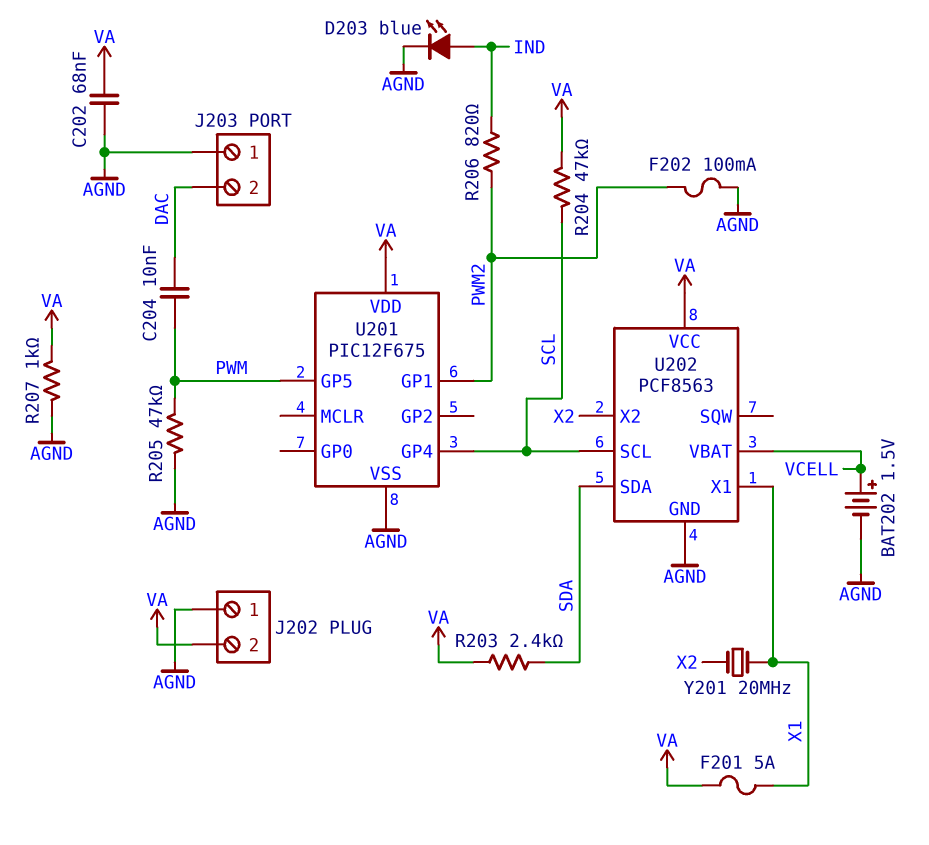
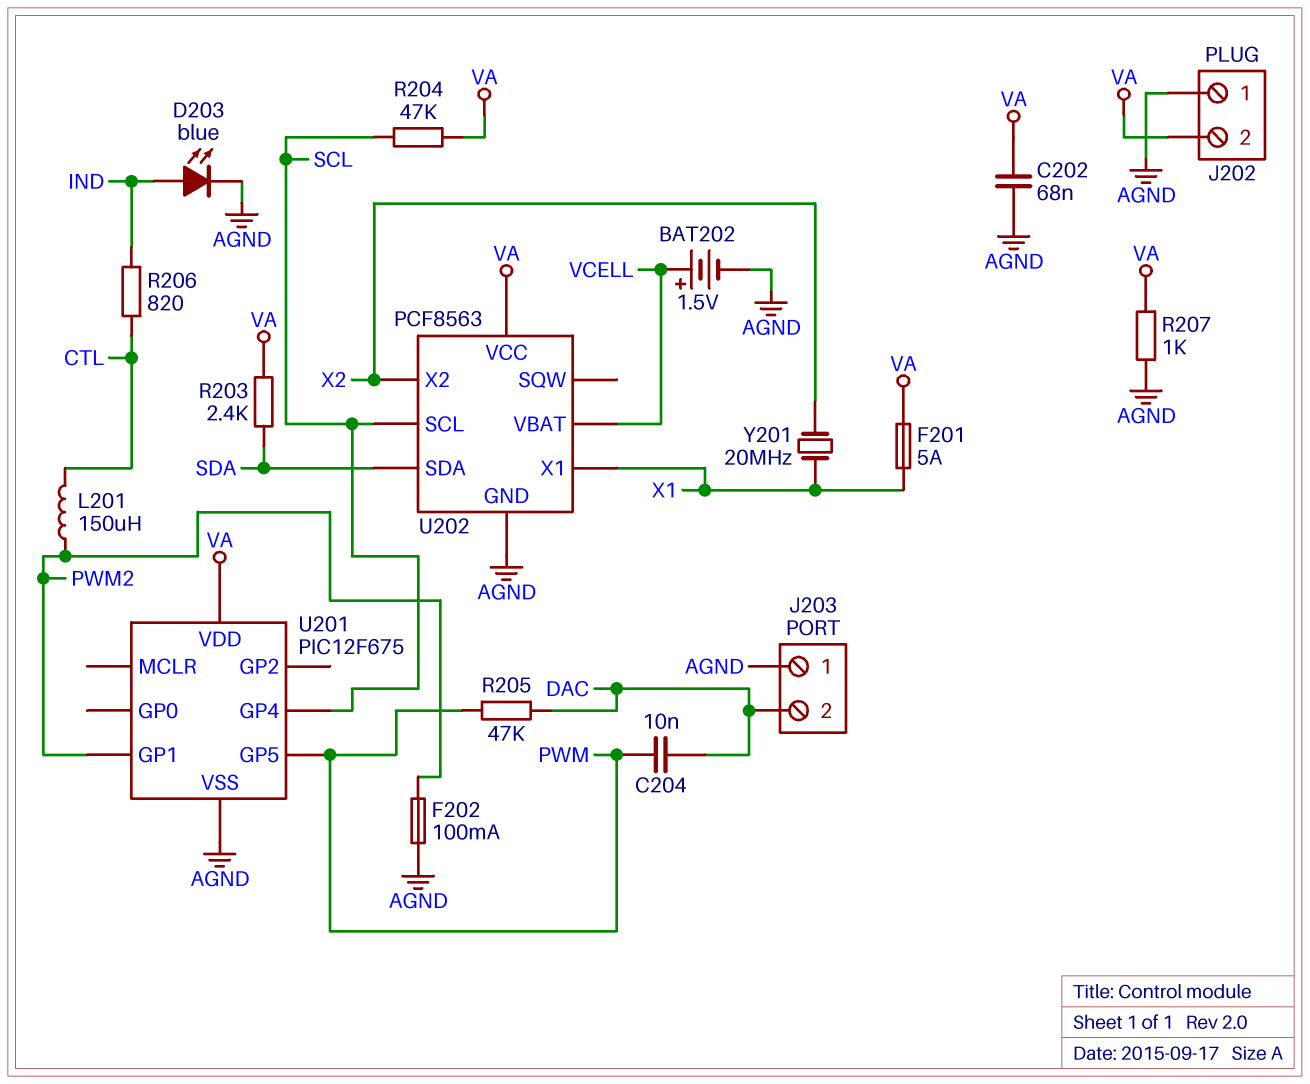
L201: none -> 150uH (CTL, PWM2)
R205: 47k (AGND, PWM) -> 47k (DAC, PWM)
R206: 820 (IND, PWM2) -> 820 (CTL, IND)

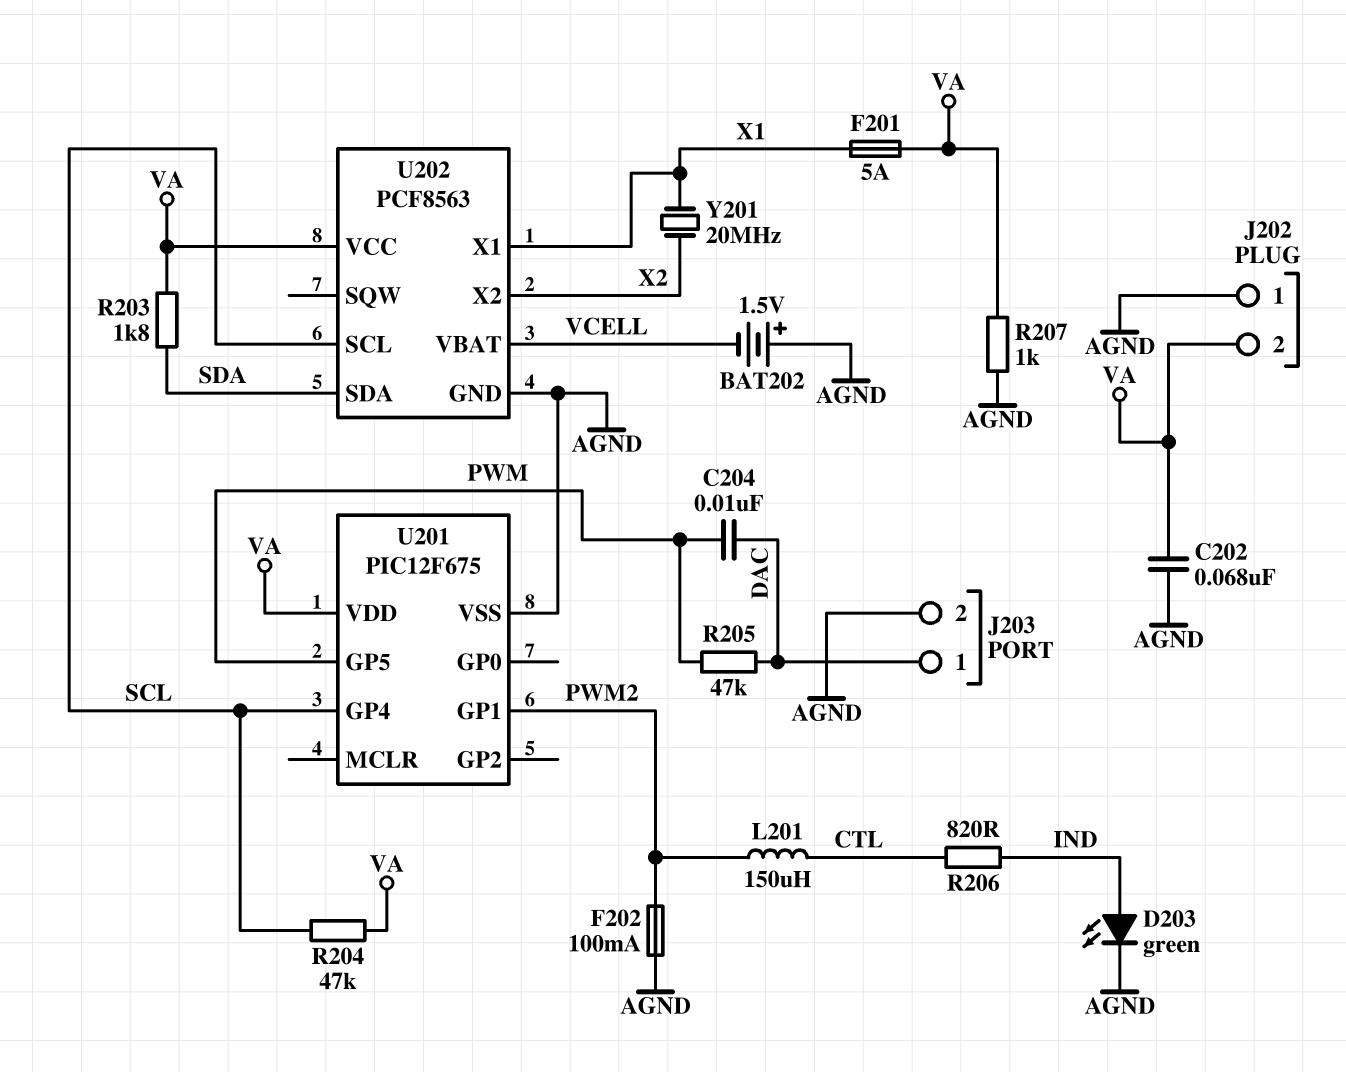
BAT202: 1.5V (plus VCELL, minus AGND) -> 1.5V (plus AGND, minus VCELL)
D203: LED blue (A IND, K AGND) -> LED green (A IND, K AGND)
J203 pin 1: AGND -> DAC
J203 pin 2: DAC -> AGND
R203: 2.4k (SDA, VA) -> 1.8k (SDA, VA)

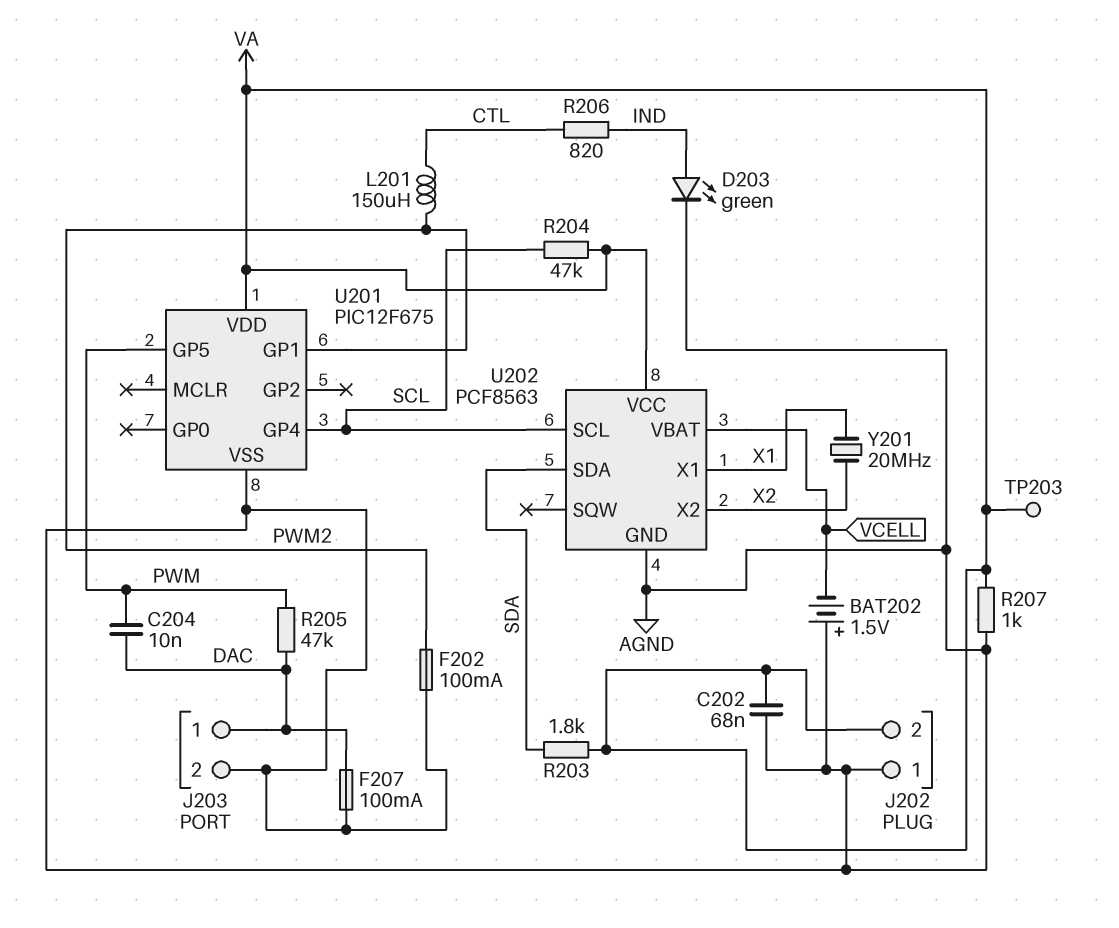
F201: 5A (VA, X1) -> none
F207: none -> 100mA (AGND, DAC)
TP203: none -> test point (VA)

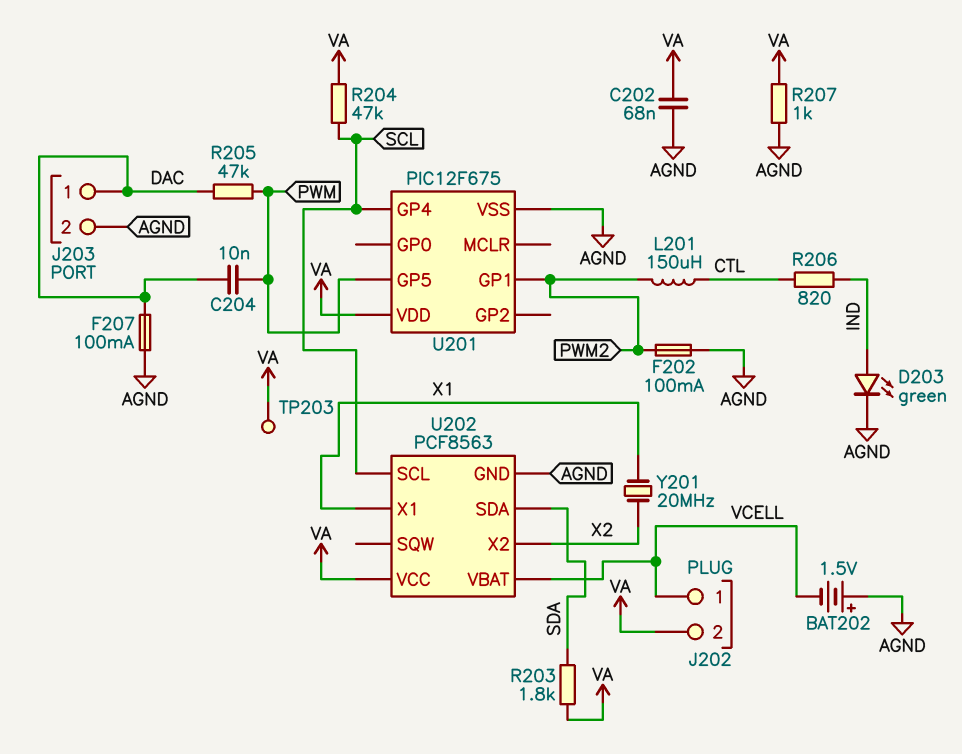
J202 pin 1: AGND -> VCELL

